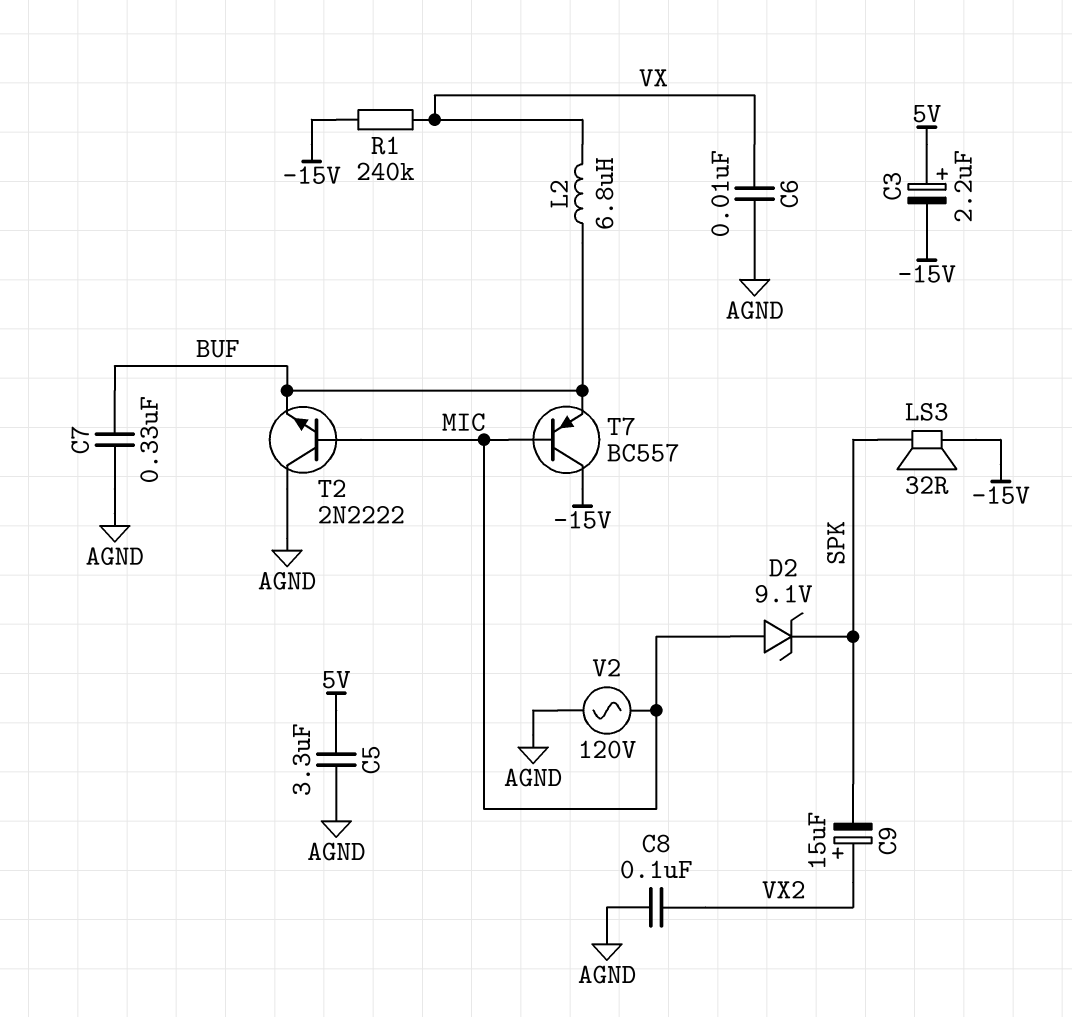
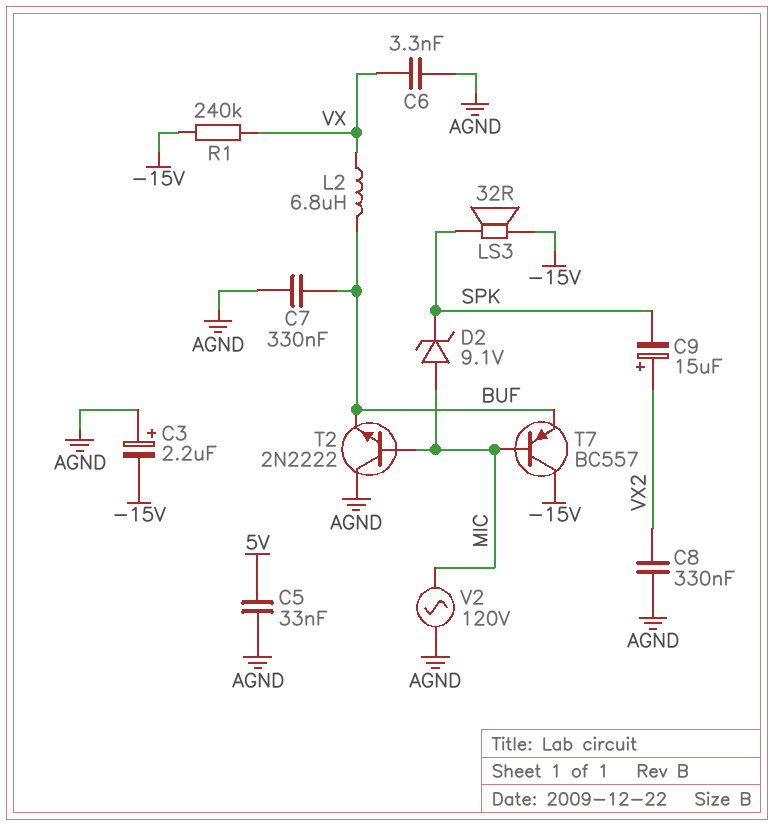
C3: 2.2uF (plus 5V, minus -15V) -> 2.2uF (plus AGND, minus -15V)
C5: 3.3uF (5V, AGND) -> 33nF (5V, AGND)
C6: 10nF (AGND, VX) -> 3.3nF (AGND, VX)
C8: 100nF (AGND, VX2) -> 330nF (AGND, VX2)

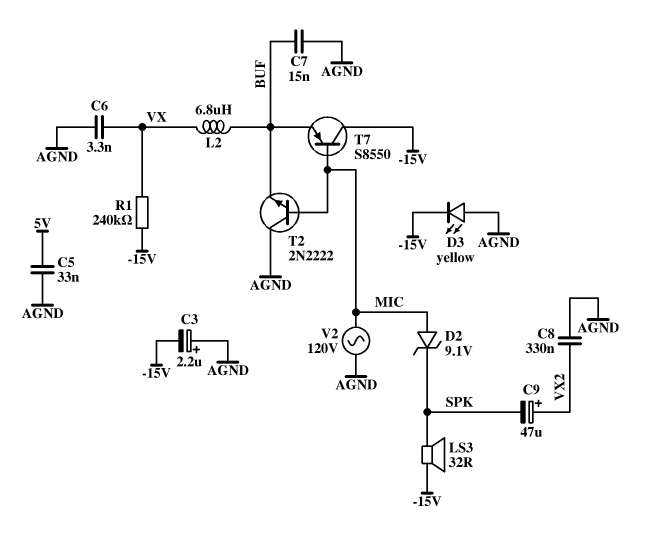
C7: 330nF (AGND, BUF) -> 15nF (AGND, BUF)
C9: 15uF (plus VX2, minus SPK) -> 47uF (plus VX2, minus SPK)
D3: none -> LED yellow (A AGND, K -15V)
T7: PNP BC557 (B MIC, C -15V, E BUF) -> PNP S8550 (B MIC, C -15V, E BUF)

